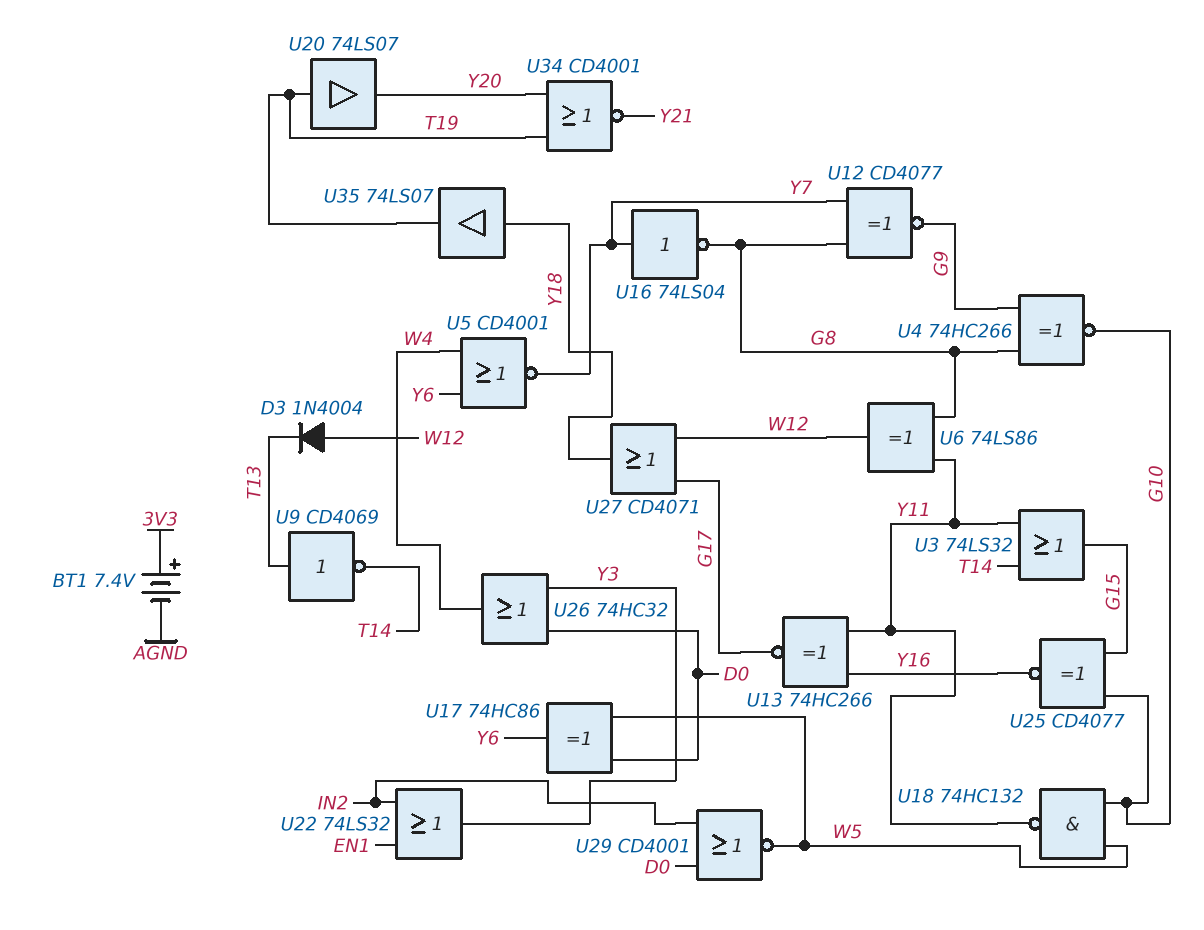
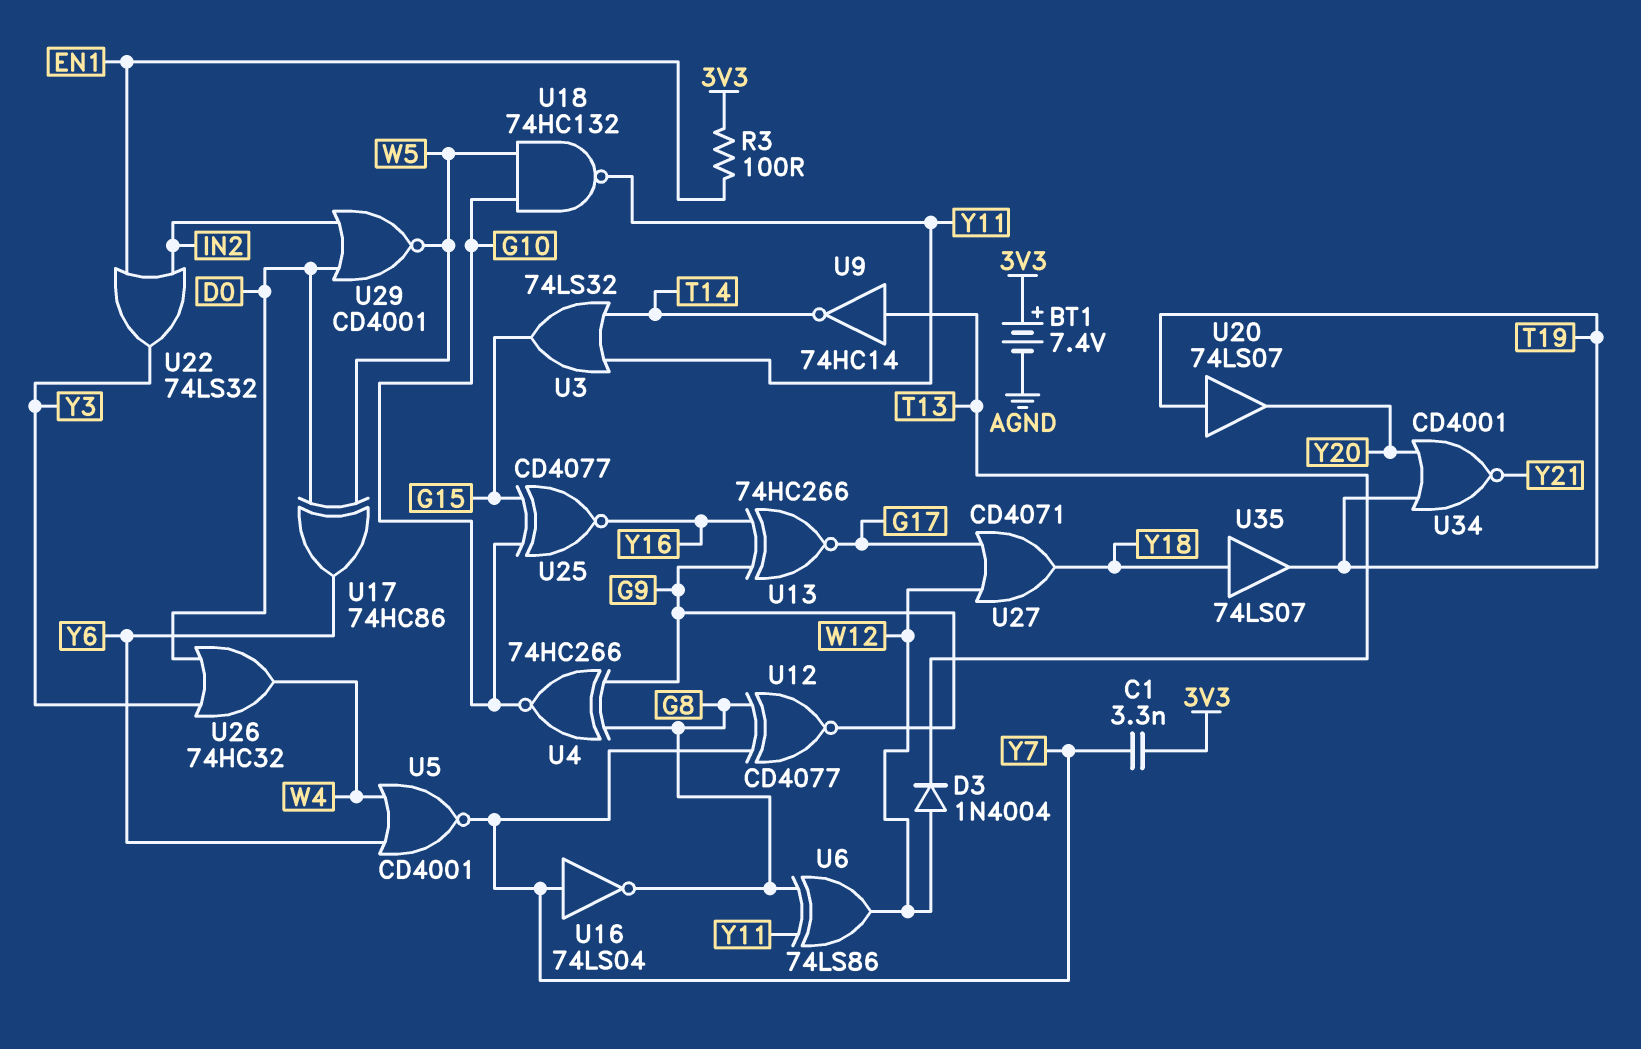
C1: none -> 3.3nF (3V3, Y7)
R3: none -> 100 (3V3, EN1)
U9: NOT CD4069 (in T13, out T14) -> NOT 74HC14 (in T13, out T14)
U13: XNOR 74HC266 (in Y11, in Y16, out G17) -> XNOR 74HC266 (in G9, in Y16, out G17)

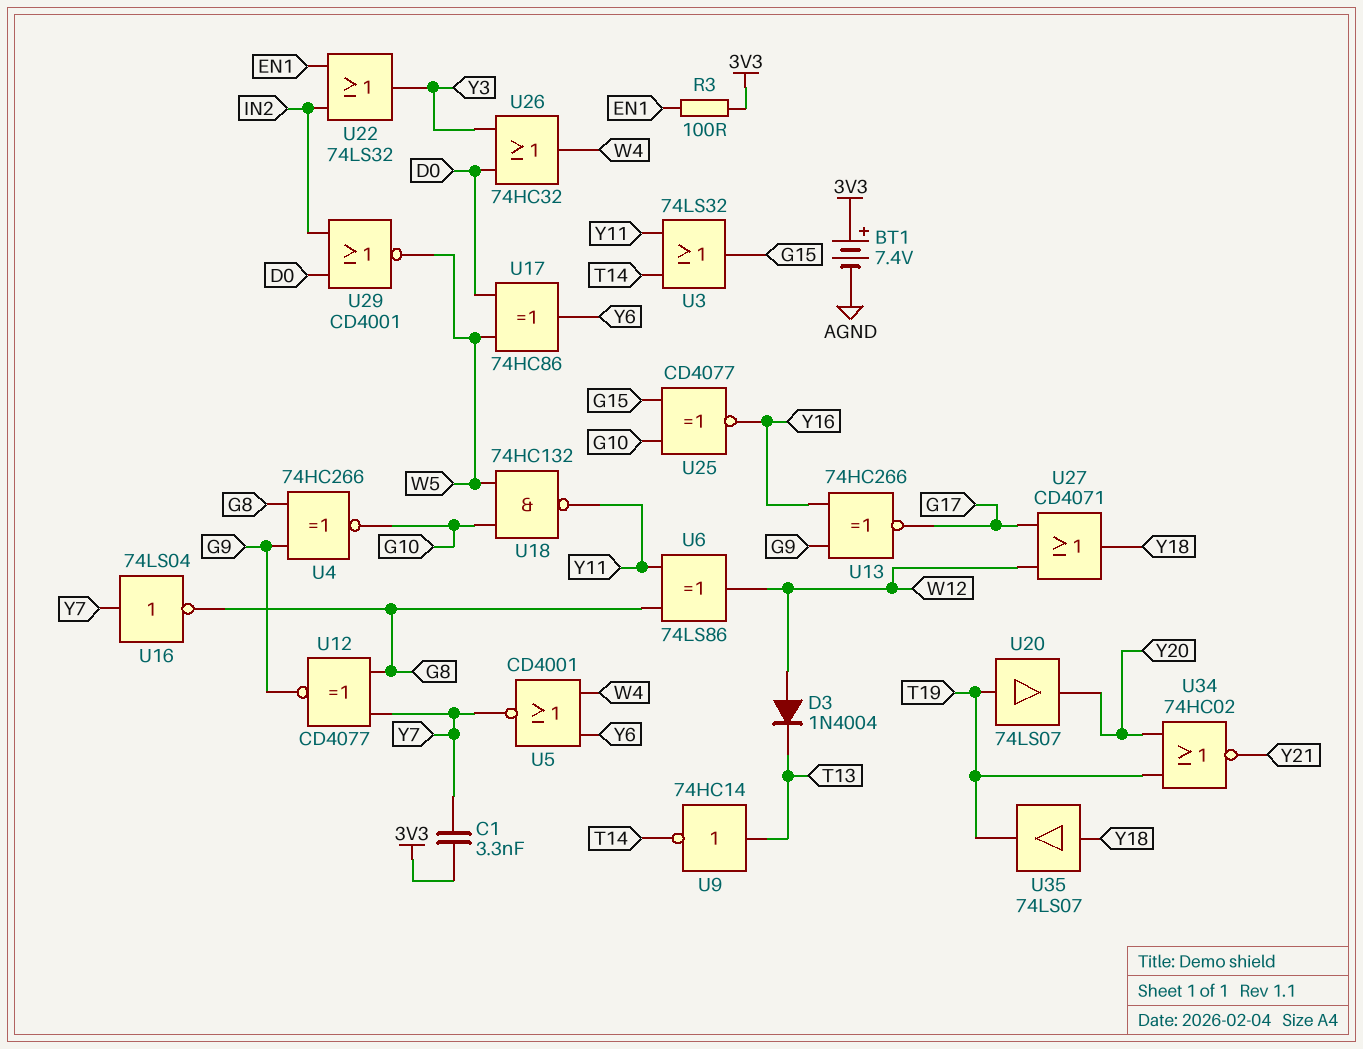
U34: NOR CD4001 (in T19, in Y20, out Y21) -> NOR 74HC02 (in T19, in Y20, out Y21)

